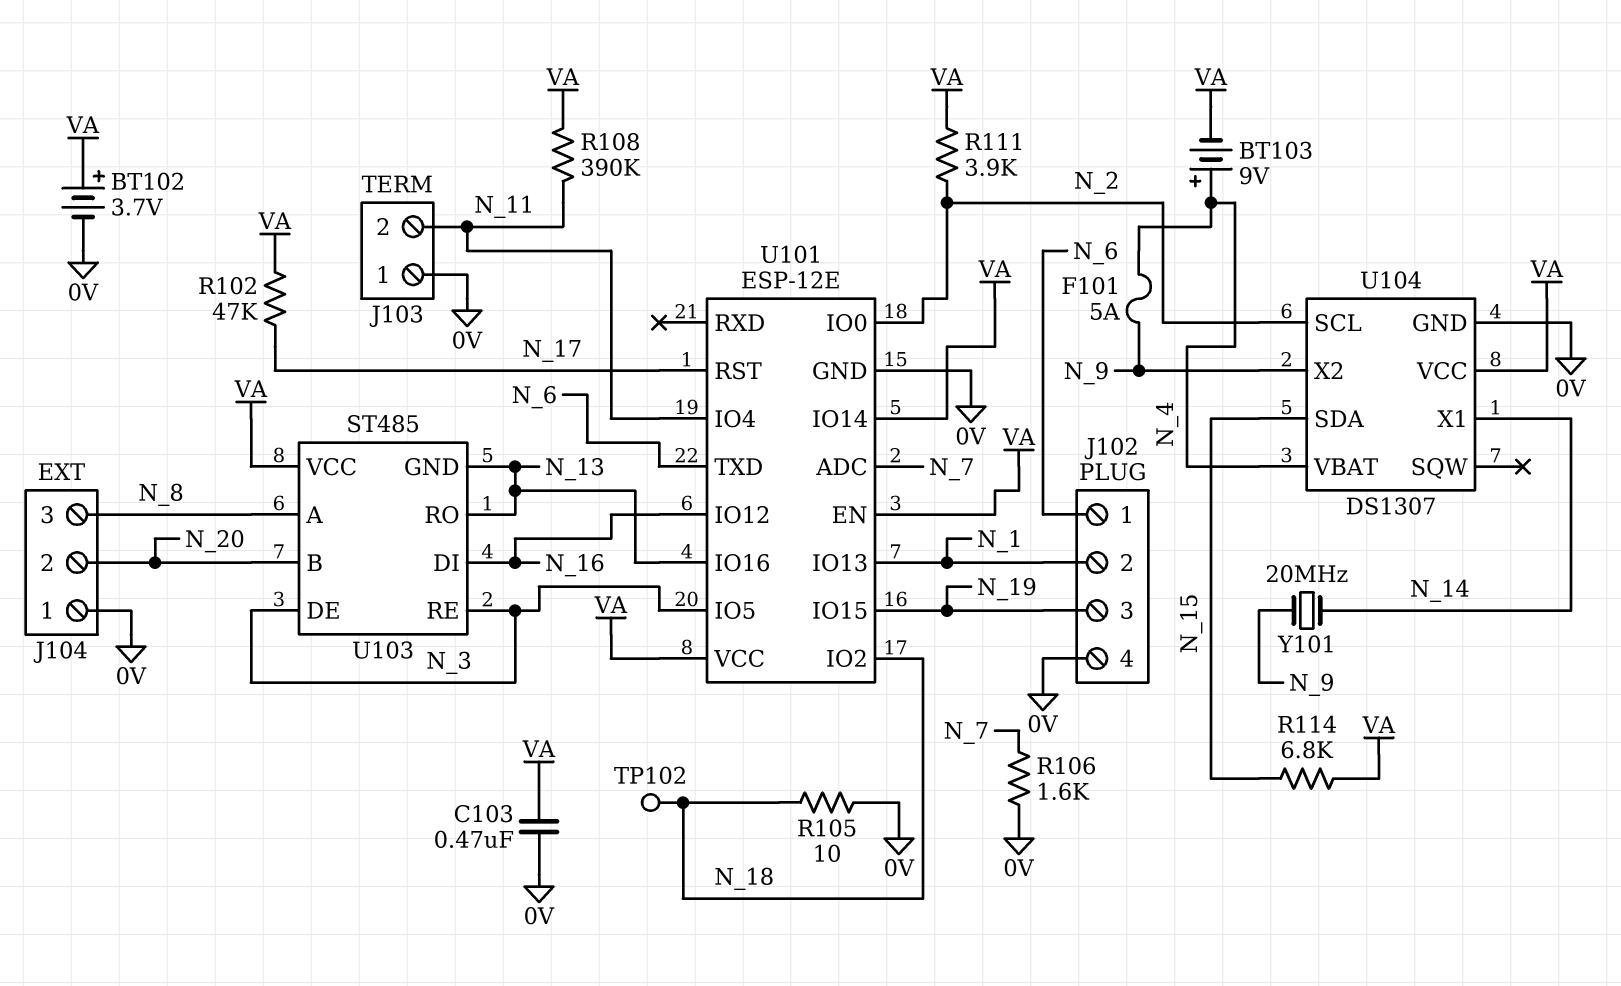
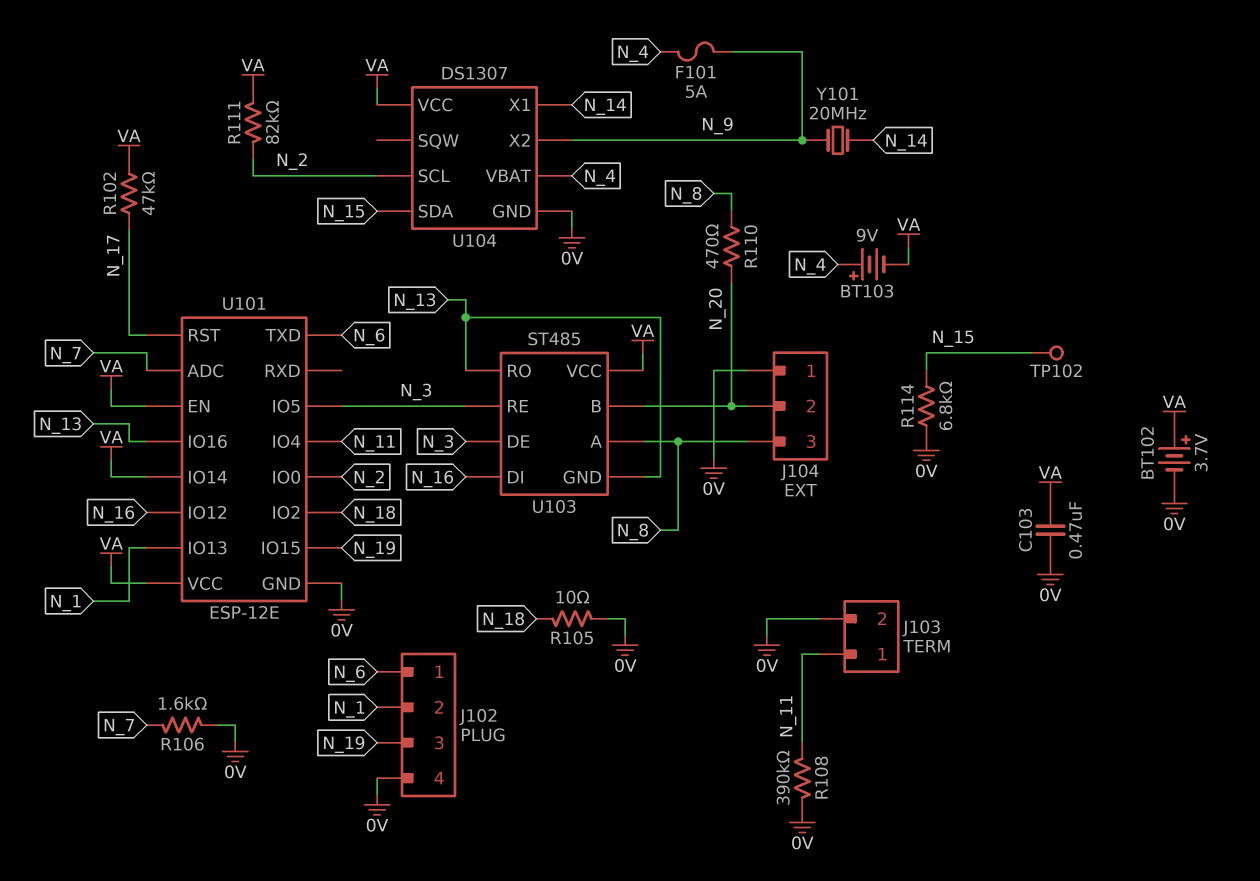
J103 pin 1: 0V -> N_11
J103 pin 2: N_11 -> 0V
R108: 390k (N_11, VA) -> 390k (0V, N_11)
R110: none -> 470 (N_8, N_20)
R111: 3.9k (N_2, VA) -> 82k (N_2, VA)
R114: 6.8k (N_15, VA) -> 6.8k (0V, N_15)
TP102: test point (N_18) -> test point (N_15)

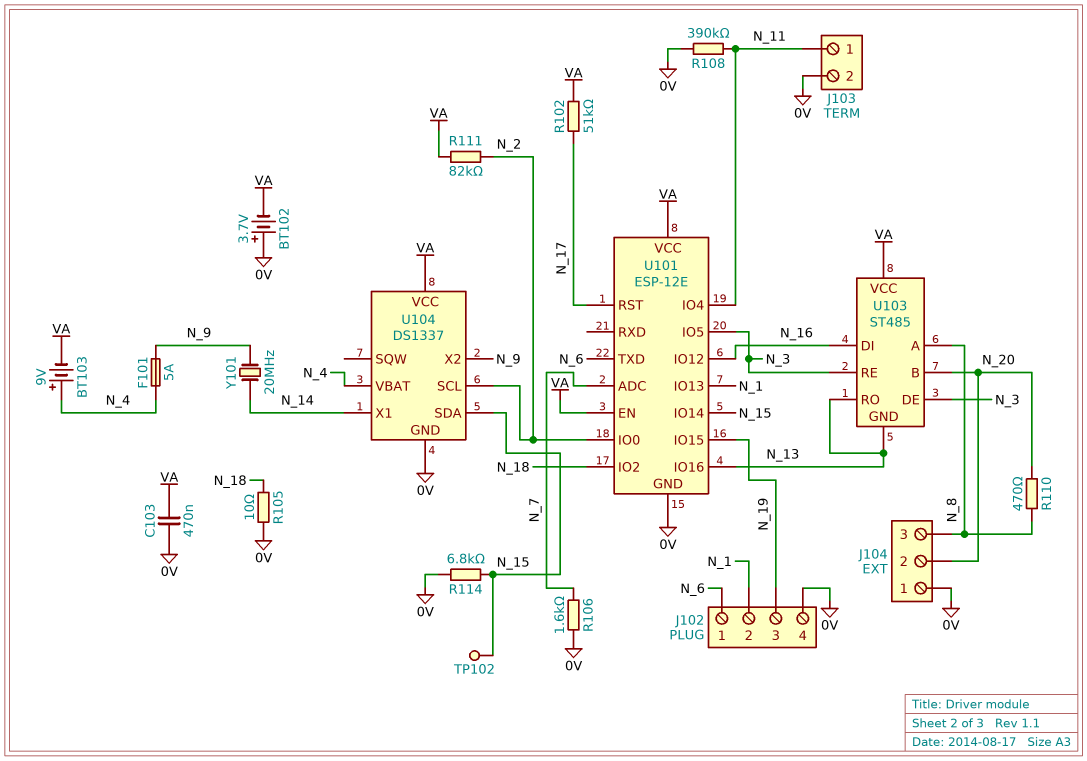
BT102: 3.7V (plus VA, minus 0V) -> 3.7V (plus 0V, minus VA)
R102: 47k (N_17, VA) -> 51k (N_17, VA)
U101 pin IO14: VA -> N_15
U104: DS1307 -> DS1337

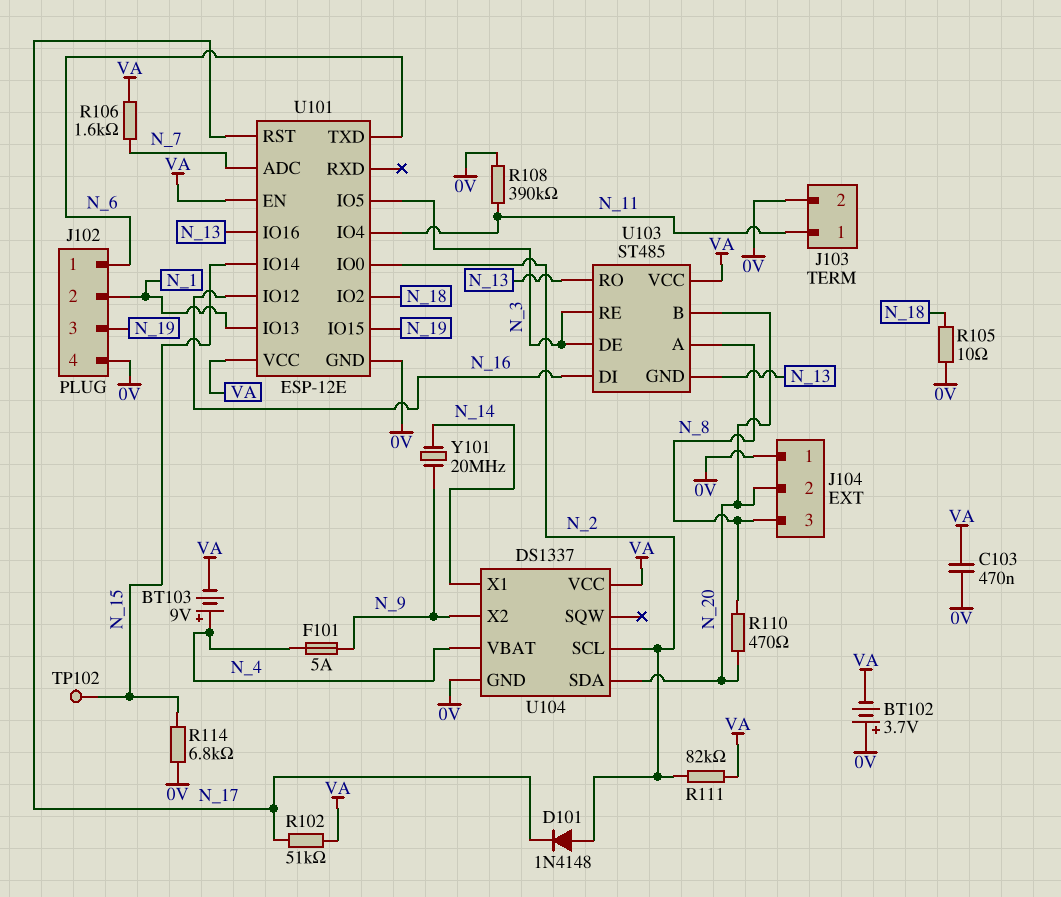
D101: none -> diode 1N4148 (A N_2, K N_17)
R106: 1.6k (0V, N_7) -> 1.6k (N_7, VA)
U104 pin SDA: N_15 -> N_20

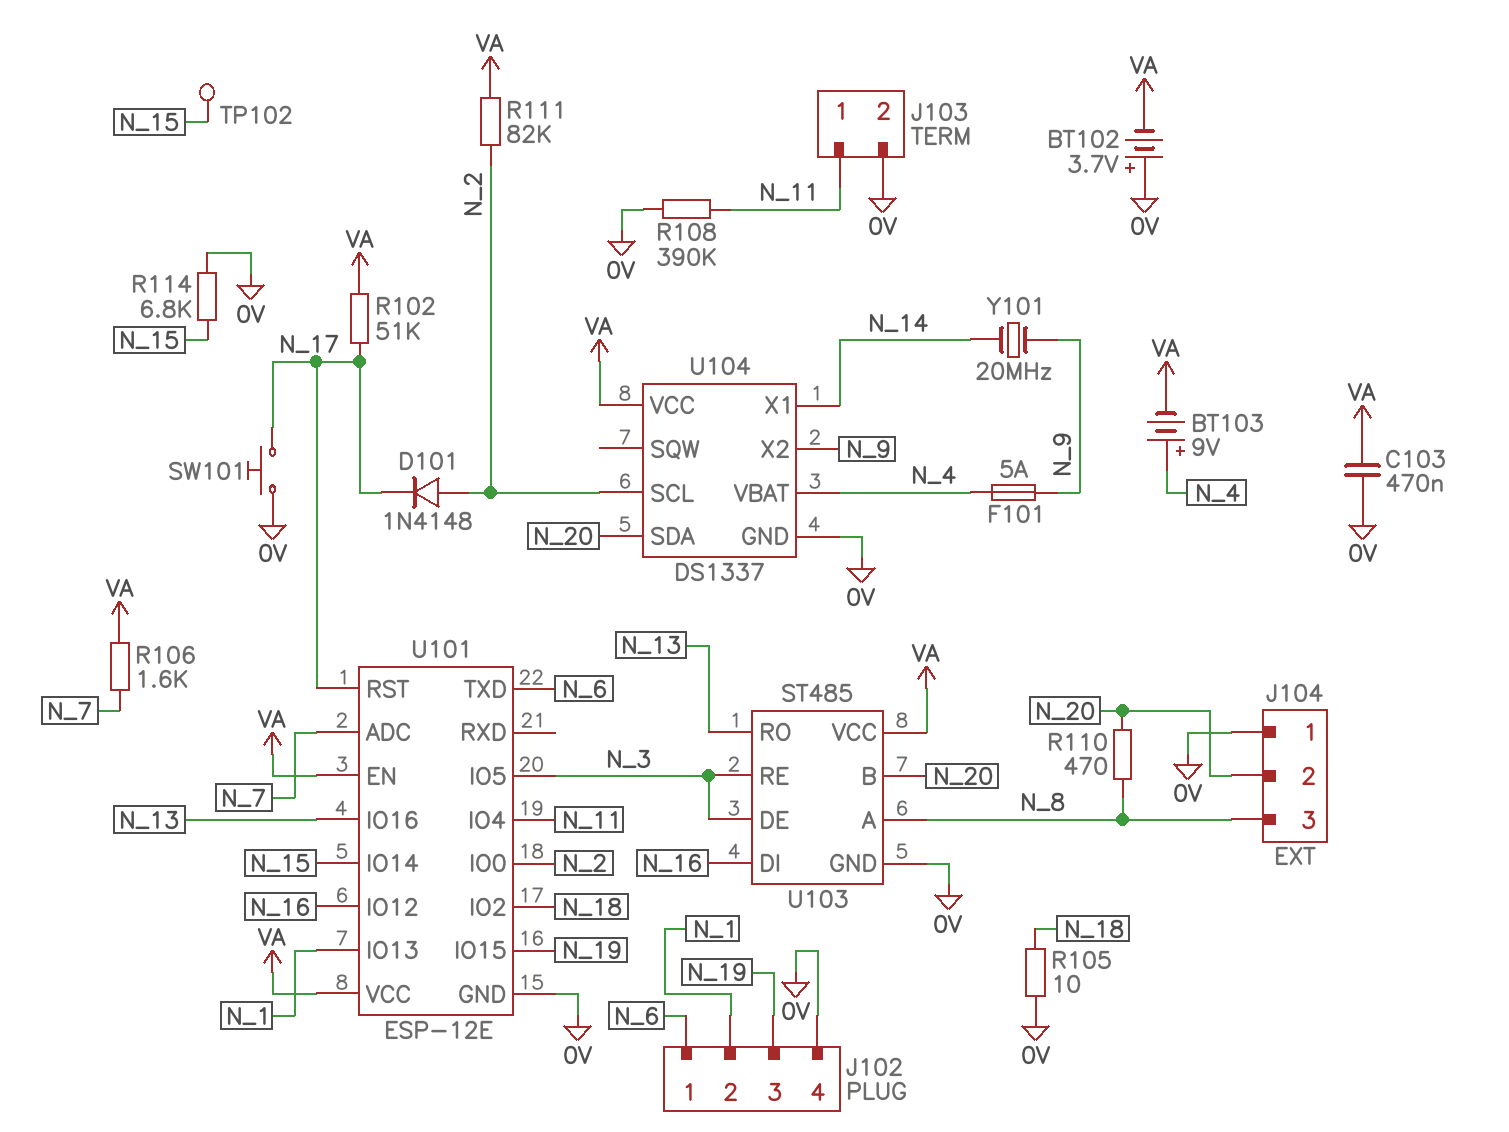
SW101: none -> button (0V, N_17)
U103 pin GND: N_13 -> 0V

